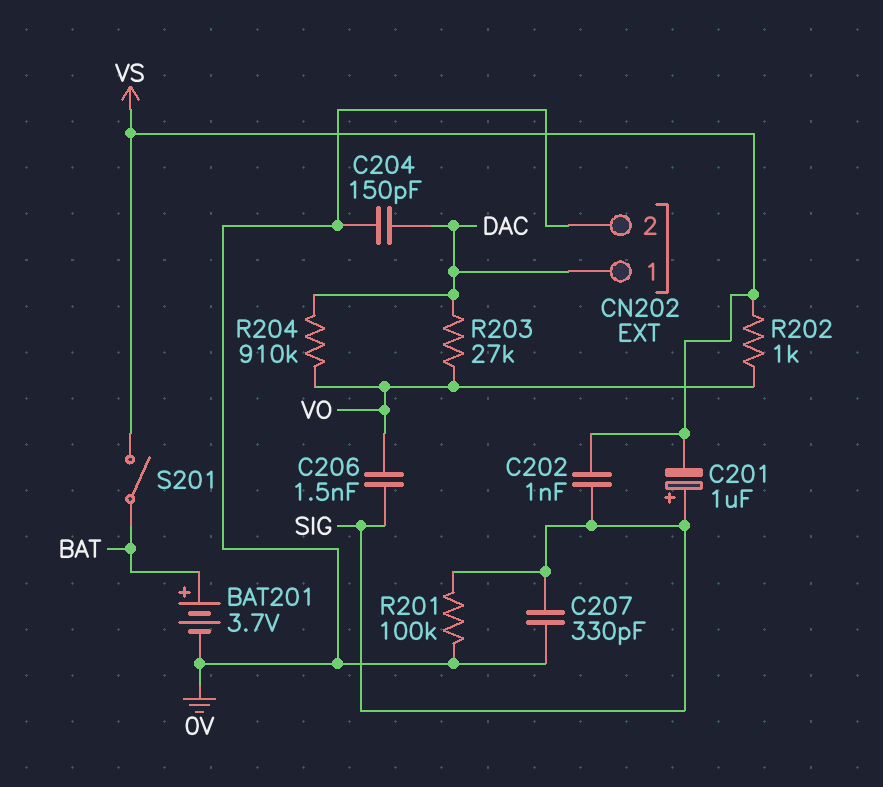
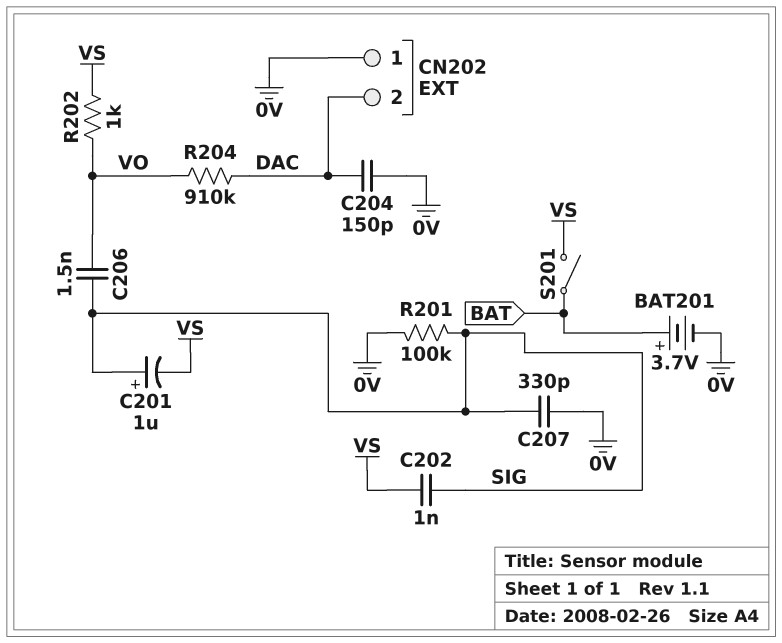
CN202 pin 1: DAC -> 0V
CN202 pin 2: 0V -> DAC
R203: 27k (DAC, VO) -> none

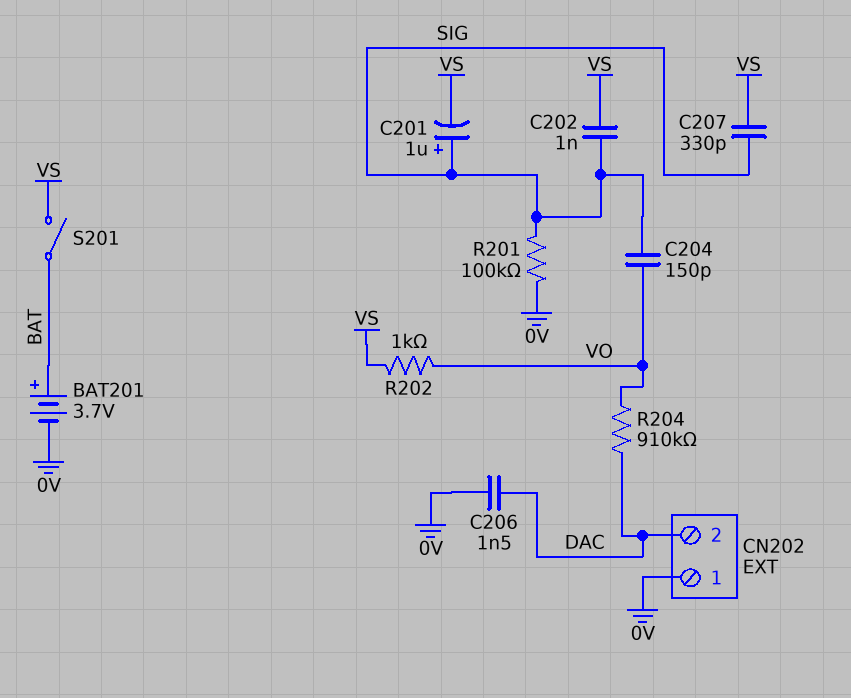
C204: 150pF (0V, DAC) -> 150pF (SIG, VO)
C206: 1.5nF (SIG, VO) -> 1.5nF (0V, DAC)
C207: 330pF (0V, SIG) -> 330pF (SIG, VS)

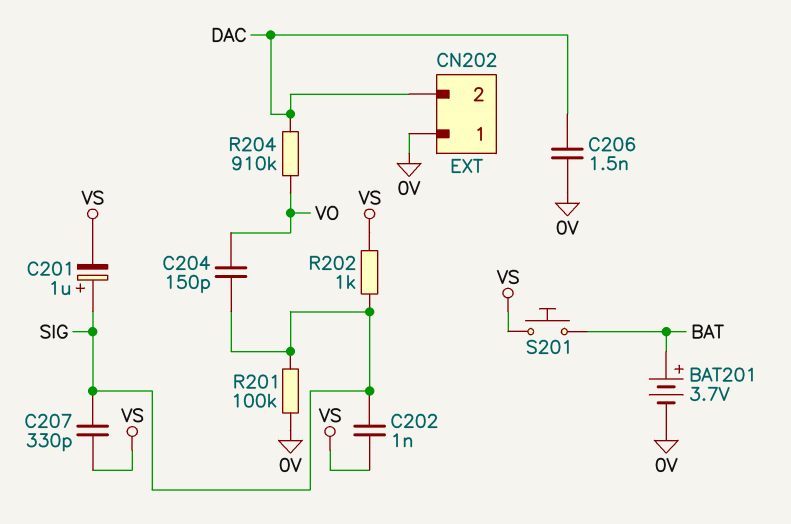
R202: 1k (VO, VS) -> 1k (SIG, VS)
S201: switch (BAT, VS) -> button (BAT, VS)

